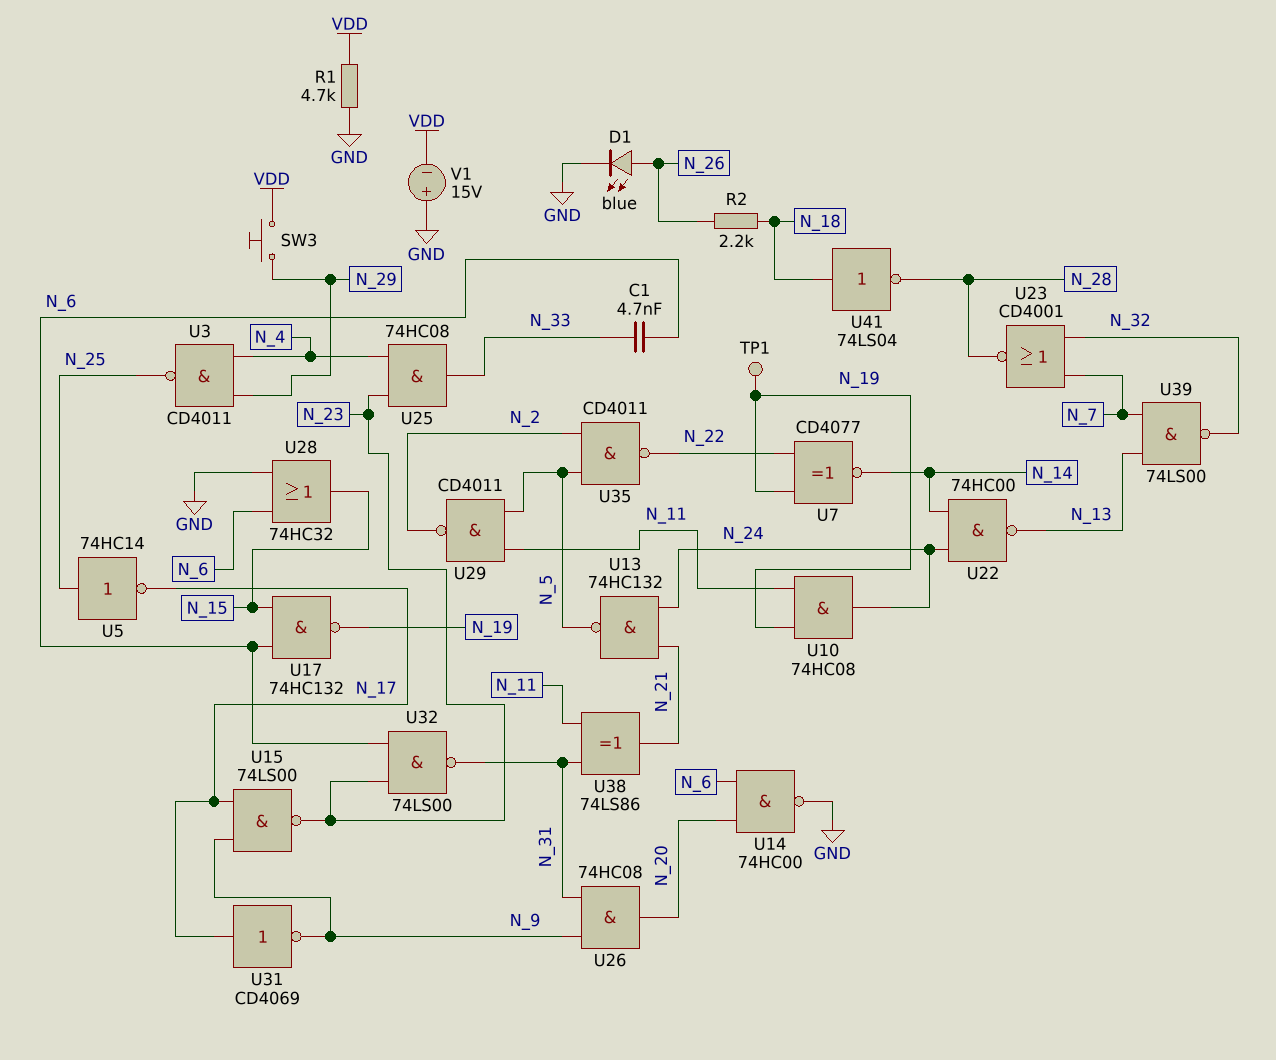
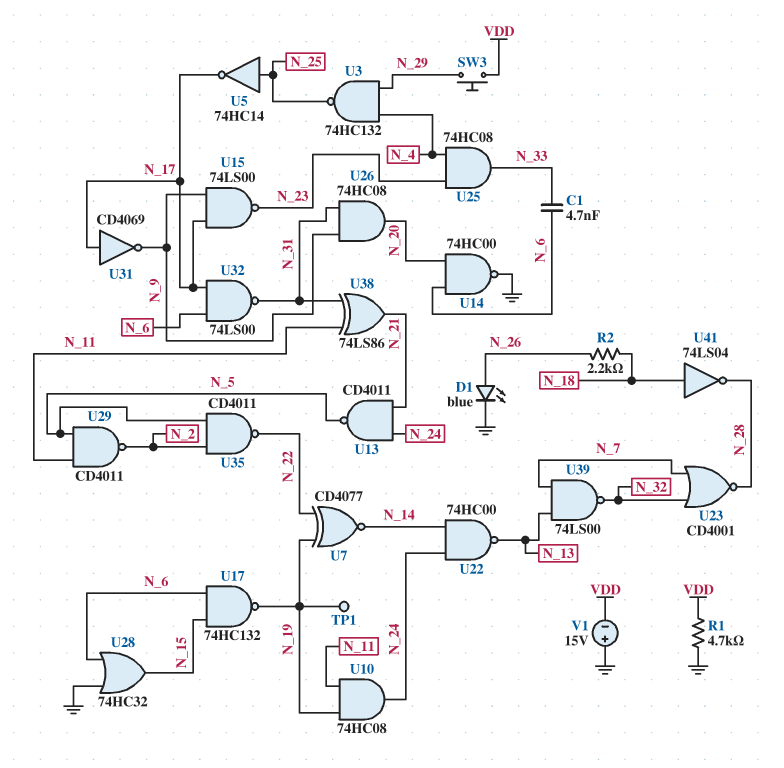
U3: NAND CD4011 (in N_4, in N_29, out N_25) -> NAND 74HC132 (in N_4, in N_29, out N_25)
U13: NAND 74HC132 (in N_21, in N_24, out N_5) -> NAND CD4011 (in N_21, in N_24, out N_5)
U32: NAND 74LS00 (in N_6, in N_23, out N_31) -> NAND 74LS00 (in N_6, in N_17, out N_31)

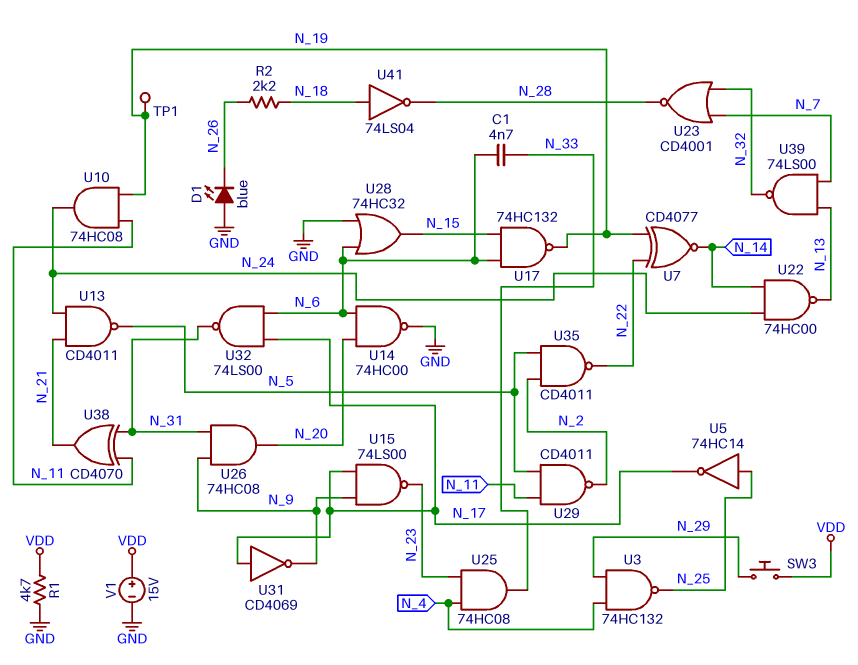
D1: LED blue (A N_26, K GND) -> LED blue (A GND, K N_26)
U38: XOR 74LS86 (in N_11, in N_31, out N_21) -> XOR CD4070 (in N_11, in N_31, out N_21)
V1: 15V (plus GND, minus VDD) -> 15V (plus VDD, minus GND)

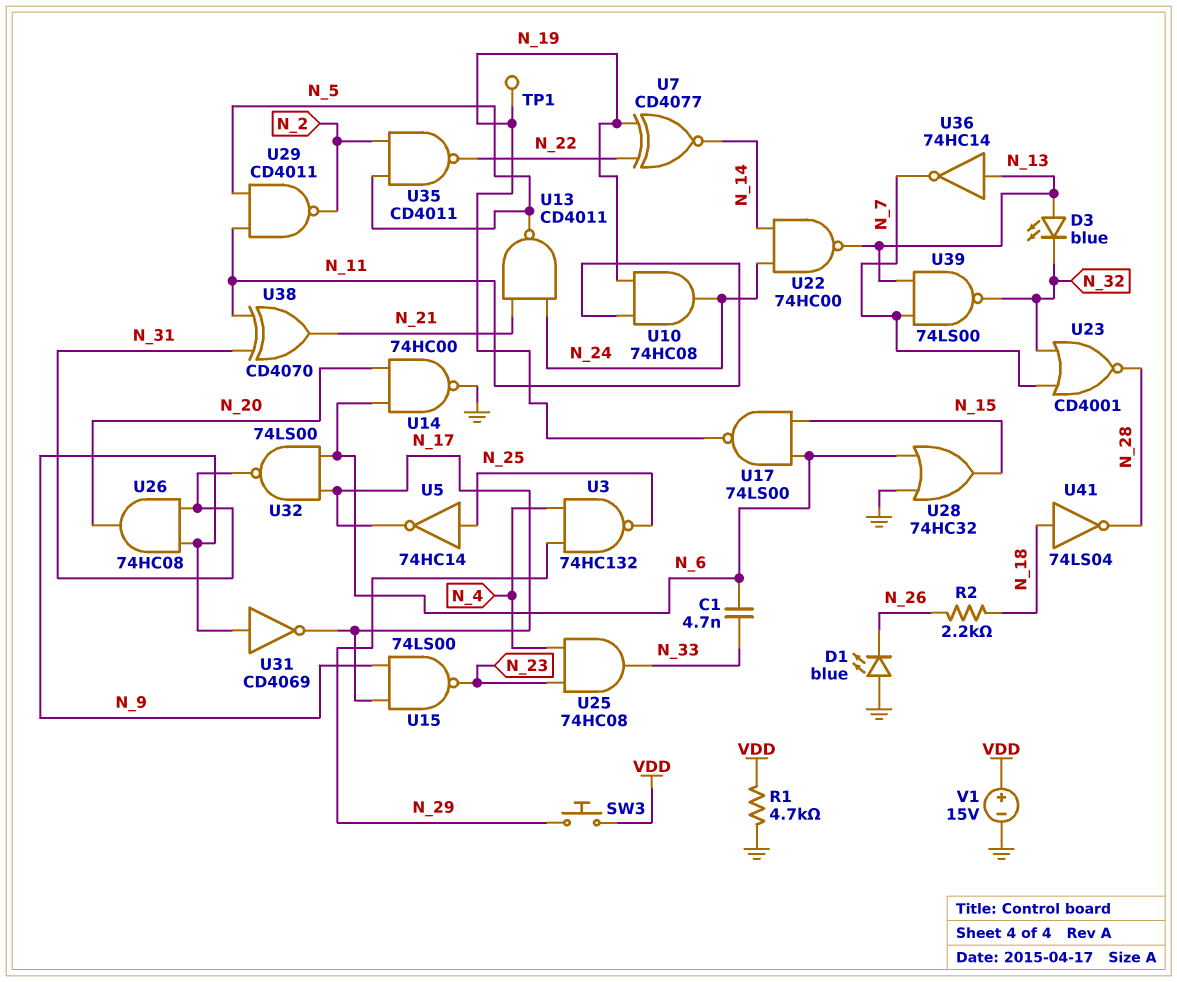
D3: none -> LED blue (A N_13, K N_32)
U17: NAND 74HC132 (in N_6, in N_15, out N_19) -> NAND 74LS00 (in N_6, in N_15, out N_19)
U31: NOT CD4069 (in N_17, out N_9) -> NOT CD4069 (in N_9, out N_17)
U36: none -> NOT 74HC14 (in N_13, out N_7)

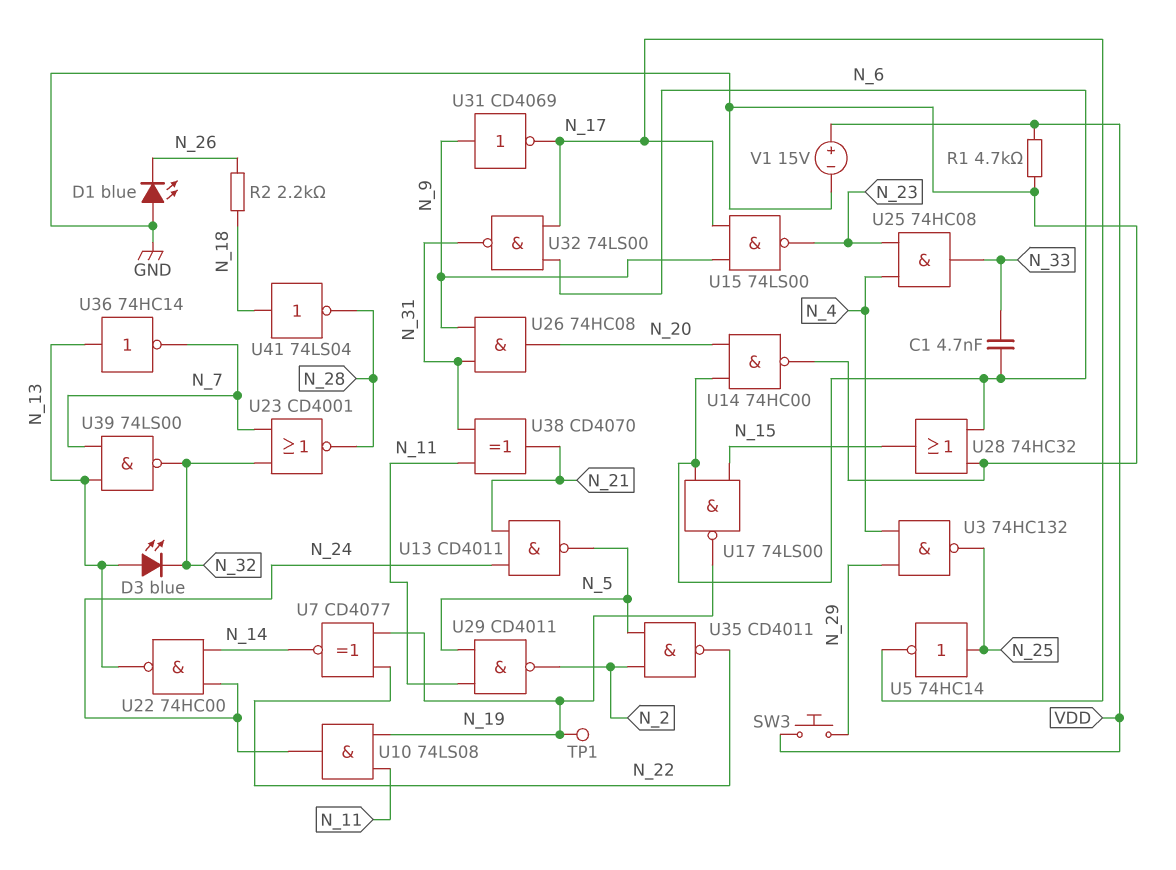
U10: AND 74HC08 (in N_11, in N_19, out N_24) -> AND 74LS08 (in N_11, in N_19, out N_24)

